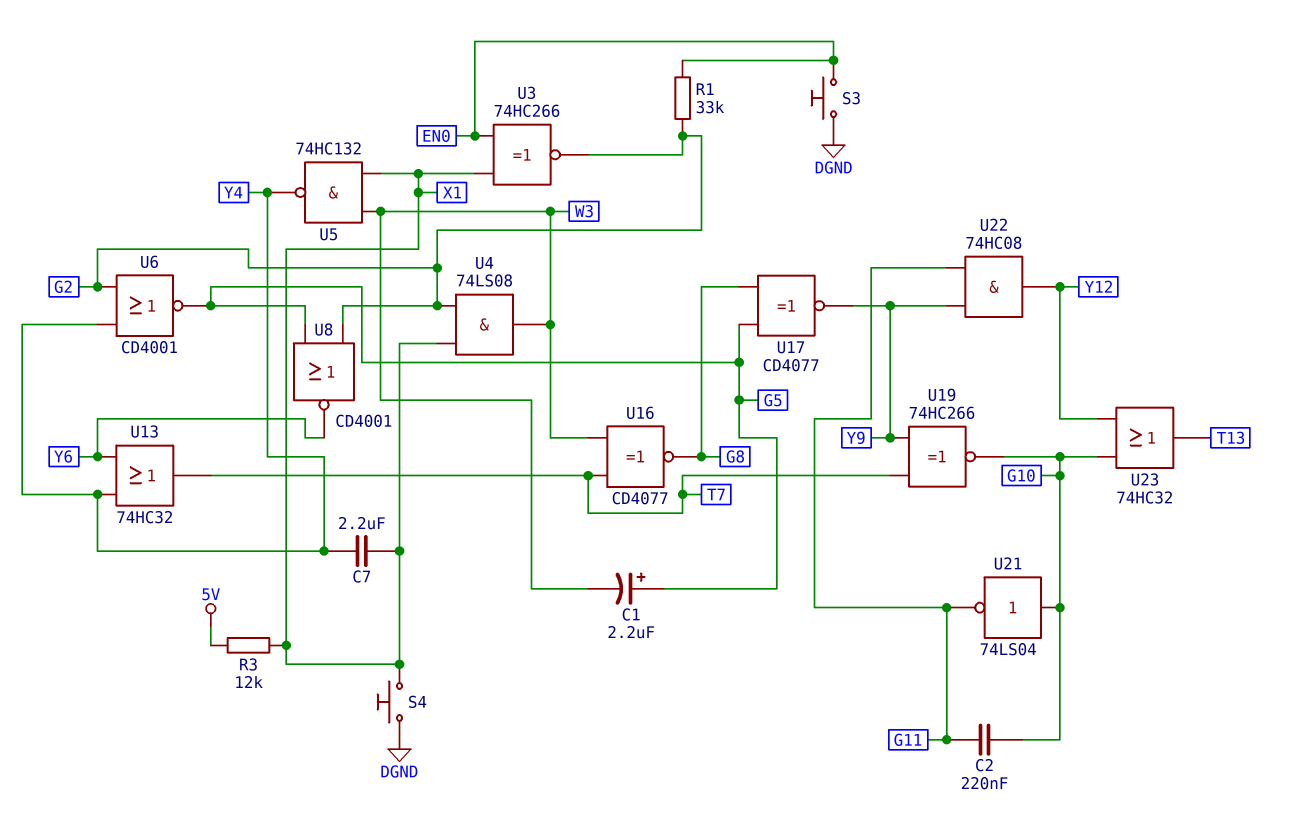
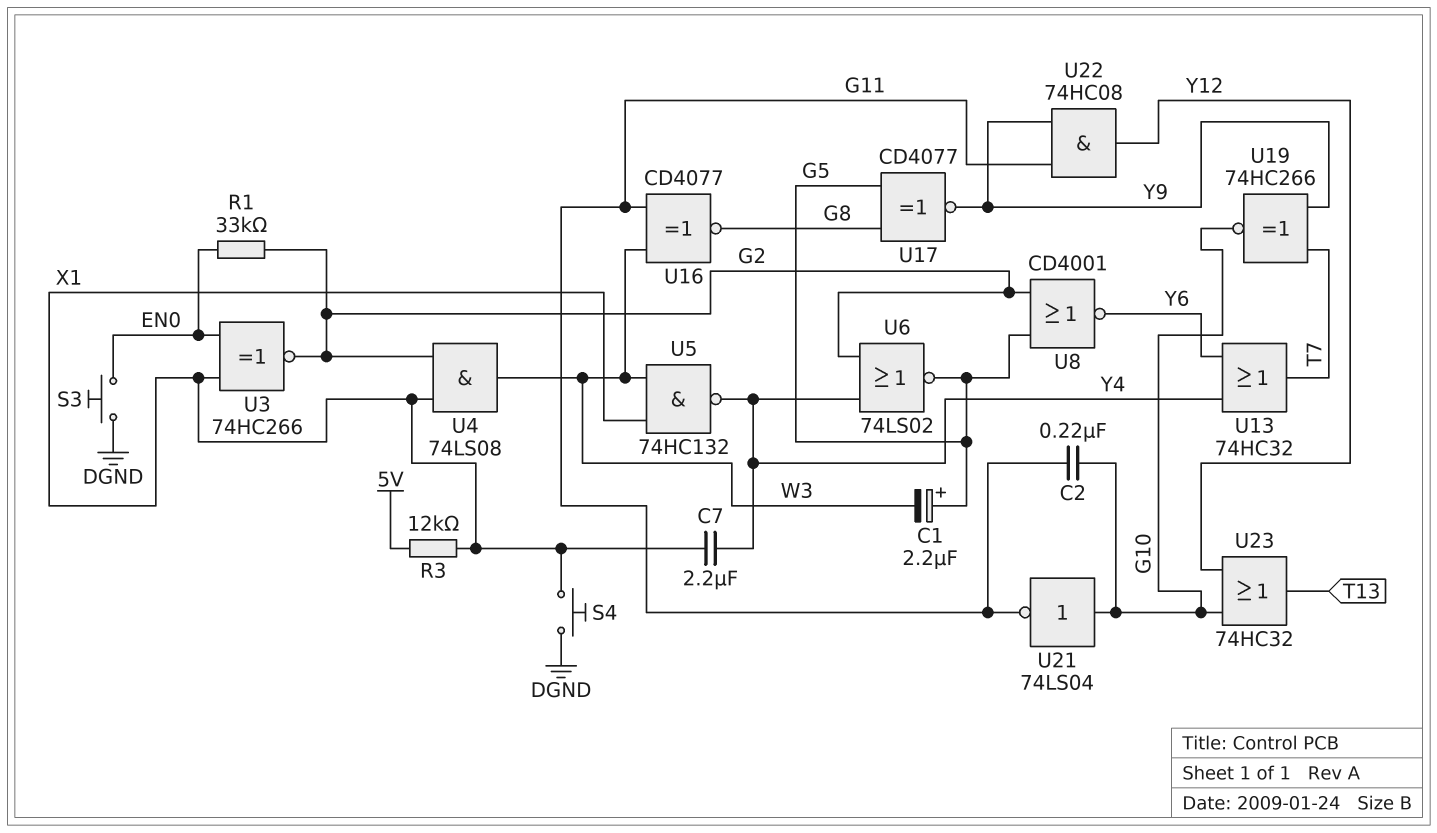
U6: NOR CD4001 (in G2, in Y4, out G5) -> NOR 74LS02 (in G2, in Y4, out G5)
U16: XNOR CD4077 (in T7, in W3, out G8) -> XNOR CD4077 (in G11, in W3, out G8)

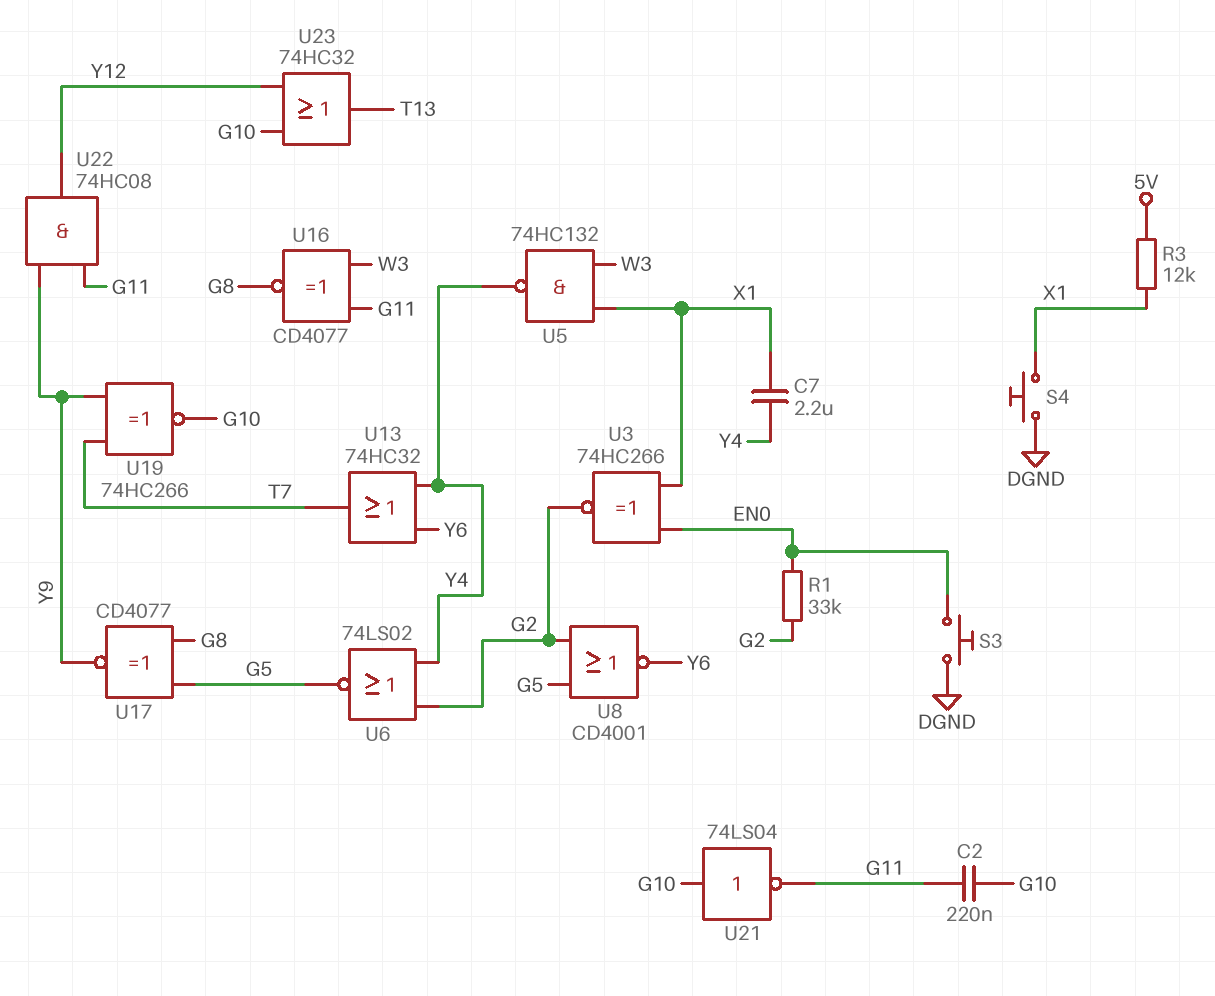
C1: 2.2uF (plus G5, minus W3) -> none
U4: AND 74LS08 (in G2, in X1, out W3) -> none

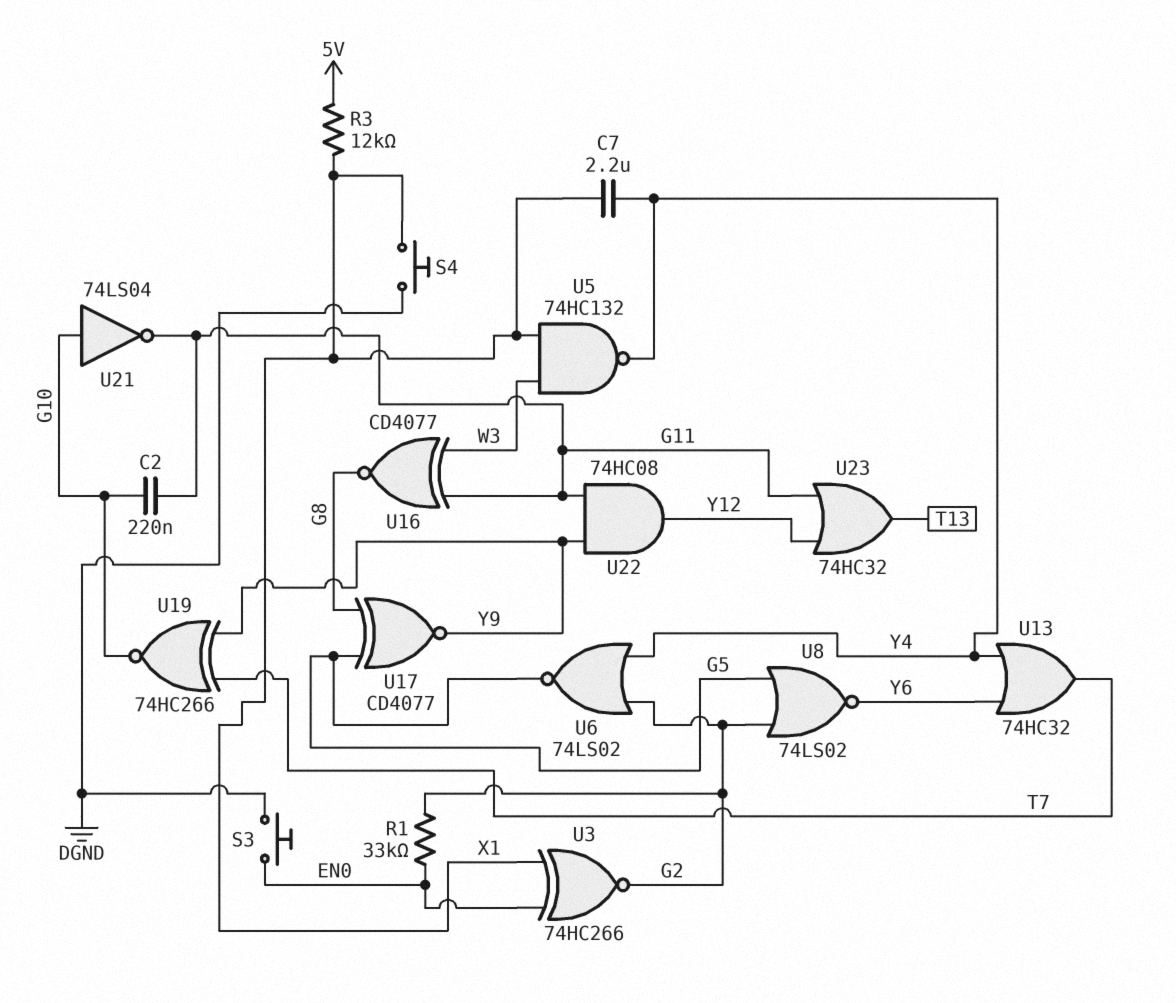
U8: NOR CD4001 (in G2, in G5, out Y6) -> NOR 74LS02 (in G2, in G5, out Y6)
U23: OR 74HC32 (in G10, in Y12, out T13) -> OR 74HC32 (in G11, in Y12, out T13)

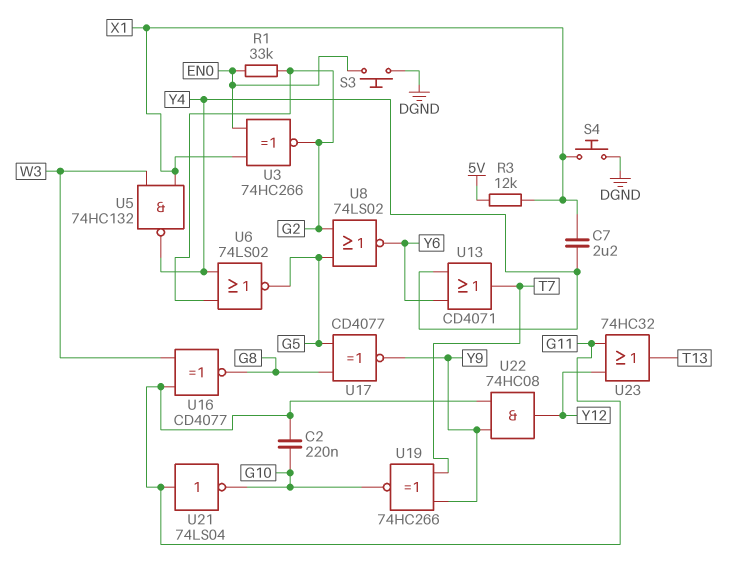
U13: OR 74HC32 (in Y4, in Y6, out T7) -> OR CD4071 (in Y4, in Y6, out T7)
U21: NOT 74LS04 (in G10, out G11) -> NOT 74LS04 (in G11, out G10)

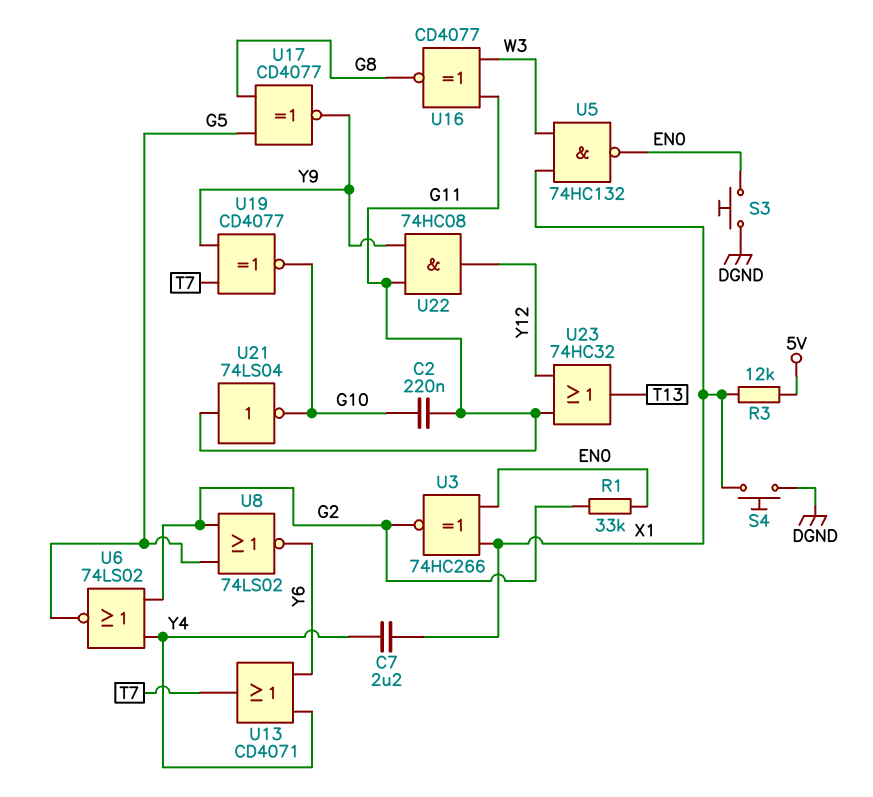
U5: NAND 74HC132 (in W3, in X1, out Y4) -> NAND 74HC132 (in W3, in X1, out EN0)
U19: XNOR 74HC266 (in T7, in Y9, out G10) -> XNOR CD4077 (in T7, in Y9, out G10)

